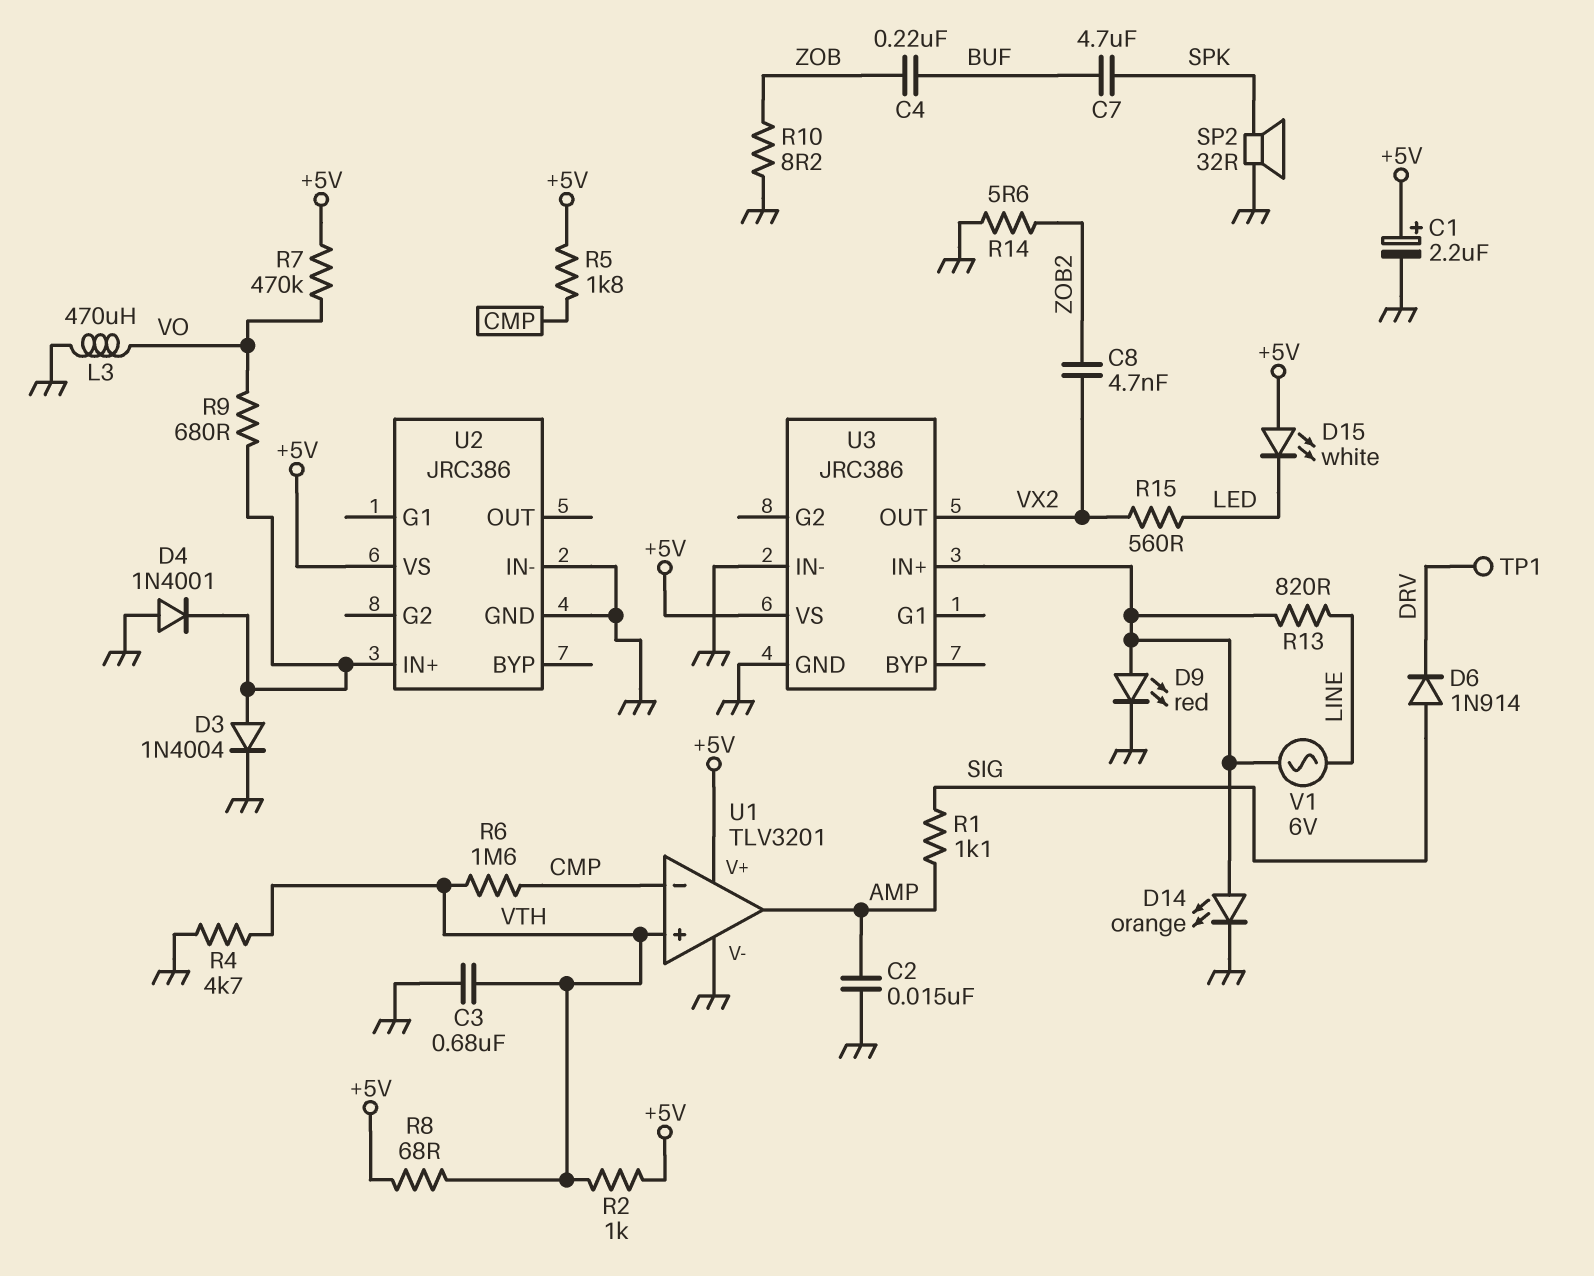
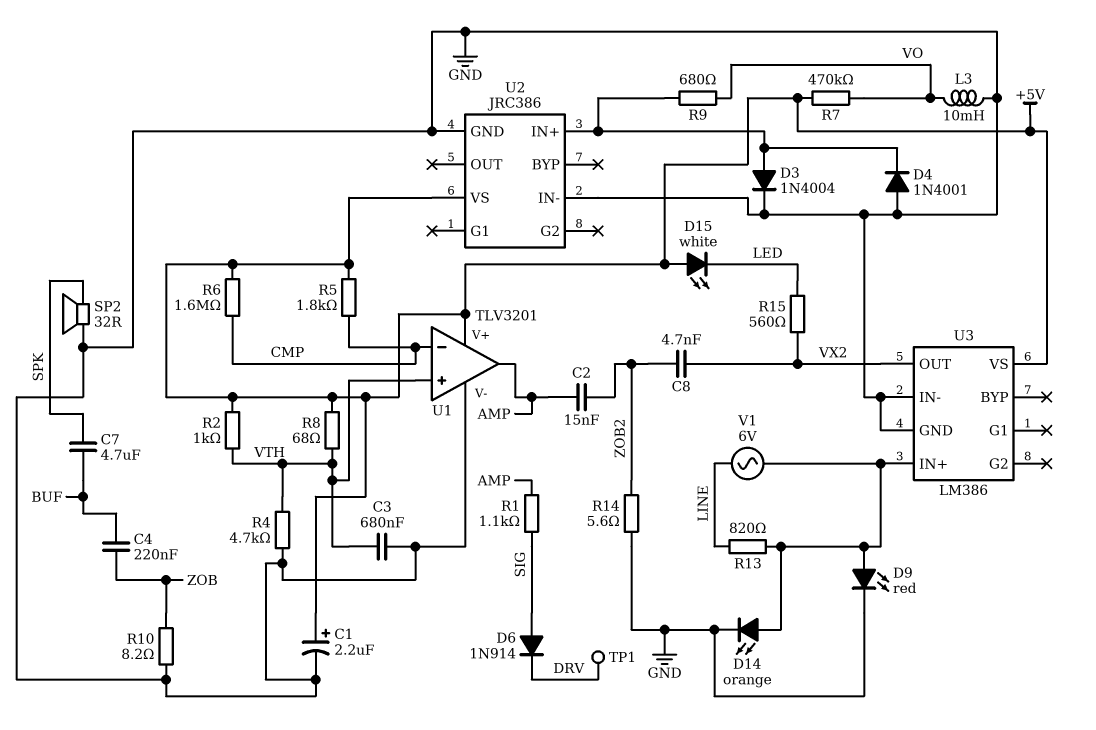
C2: 15nF (AMP, GND) -> 15nF (AMP, ZOB2)
L3: 470uH (GND, VO) -> 10mH (GND, VO)
R6: 1.6M (CMP, VTH) -> 1.6M (+5V, CMP)
U3: JRC386 -> LM386

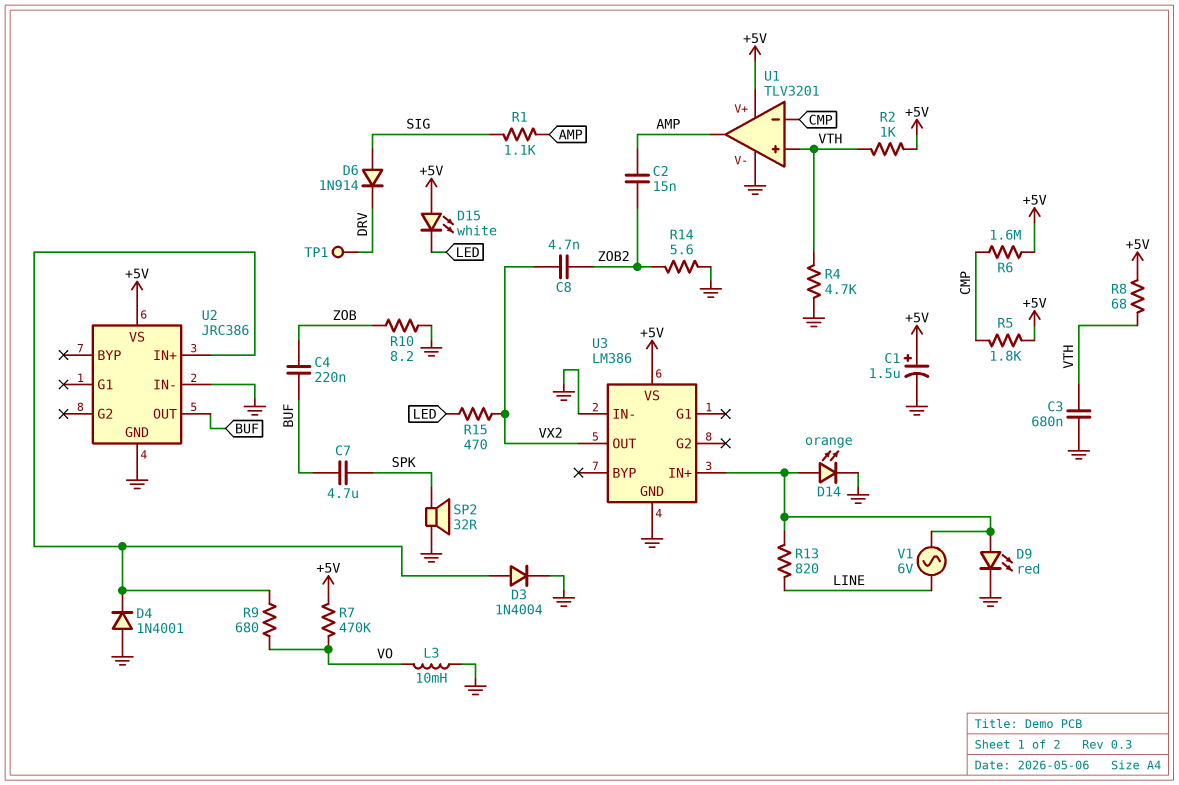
C1: 2.2uF (plus +5V, minus GND) -> 1.5uF (plus +5V, minus GND)
R15: 560 (LED, VX2) -> 470 (LED, VX2)
U2 pin OUT: none -> BUF

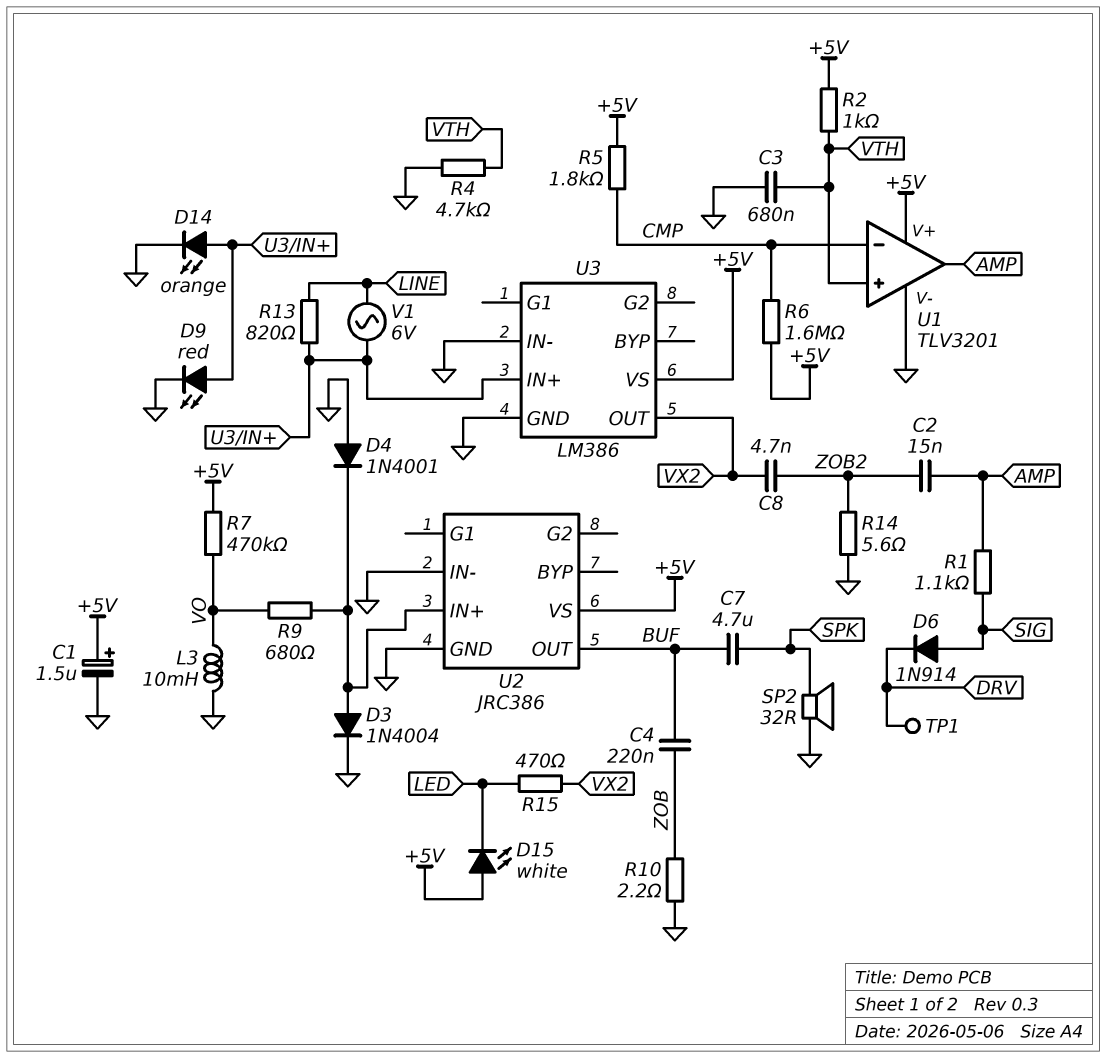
R8: 68 (+5V, VTH) -> none
R10: 8.2 (GND, ZOB) -> 2.2 (GND, ZOB)

